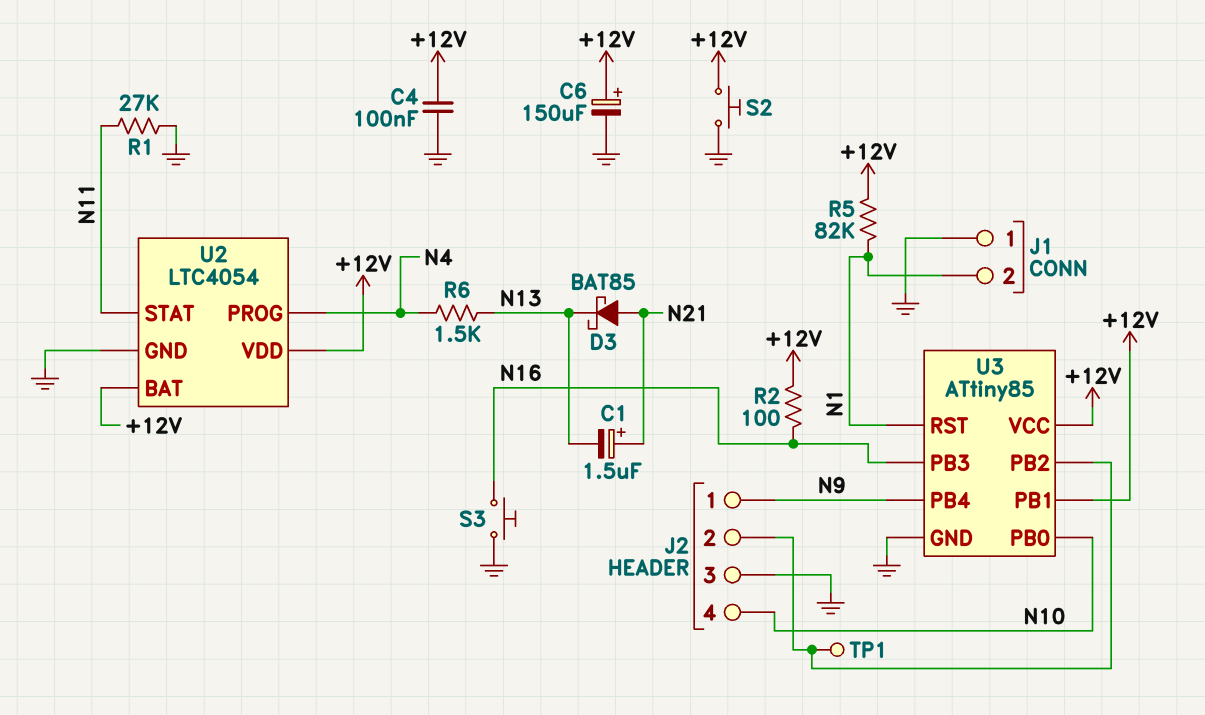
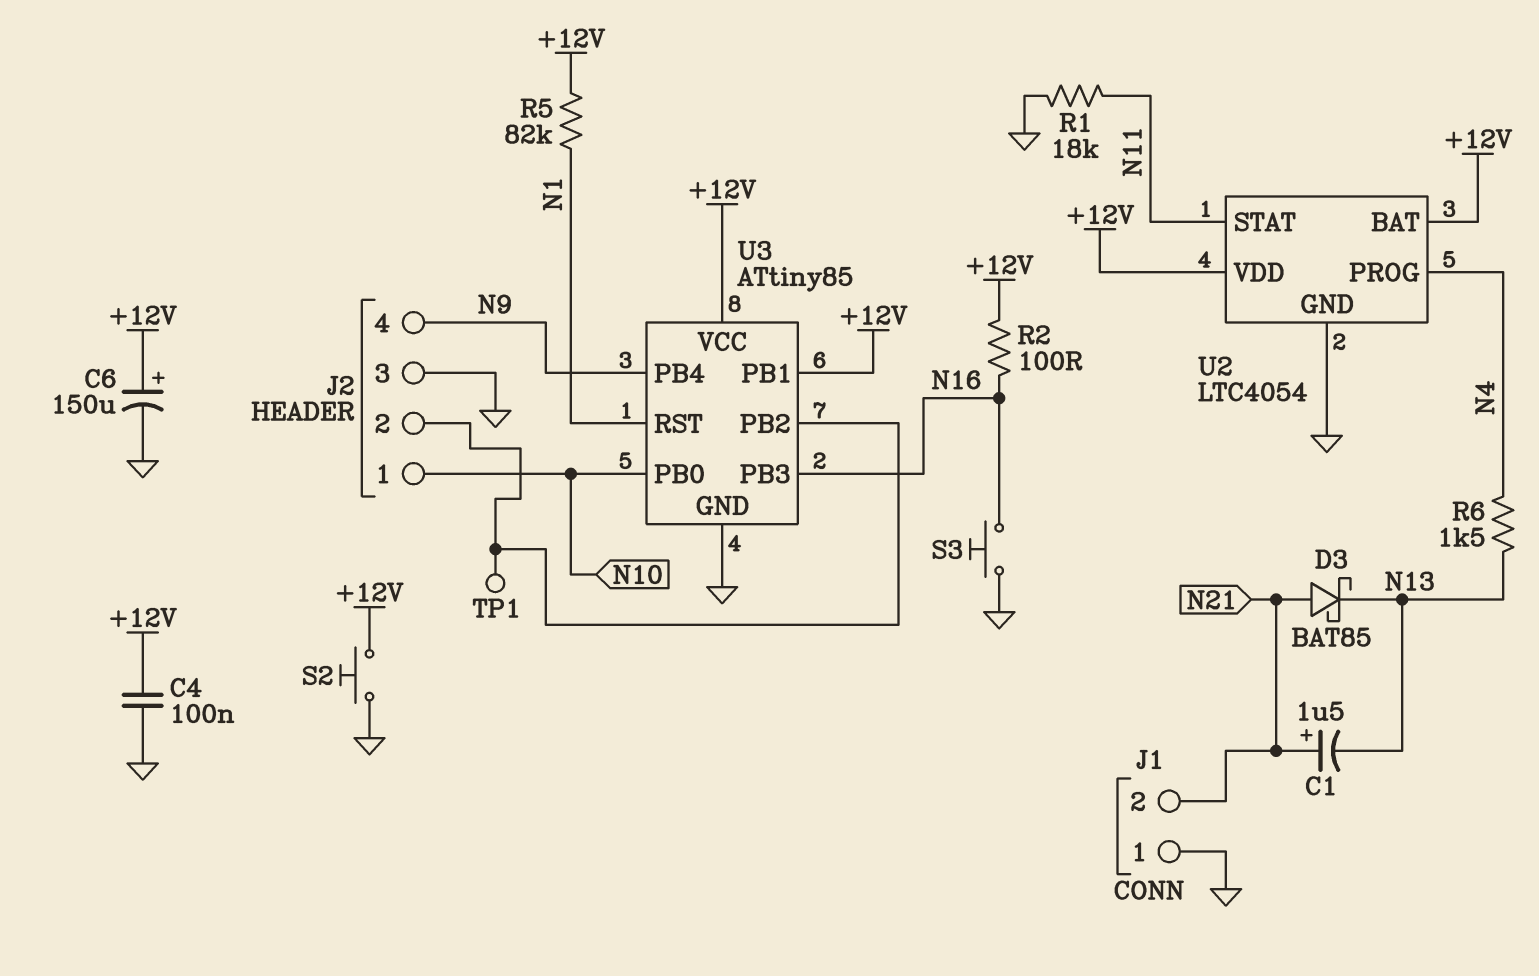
J1 pin 2: N1 -> N21
J2 pin 1: N9 -> N10
J2 pin 4: N10 -> N9
R1: 27k (GND, N11) -> 18k (GND, N11)

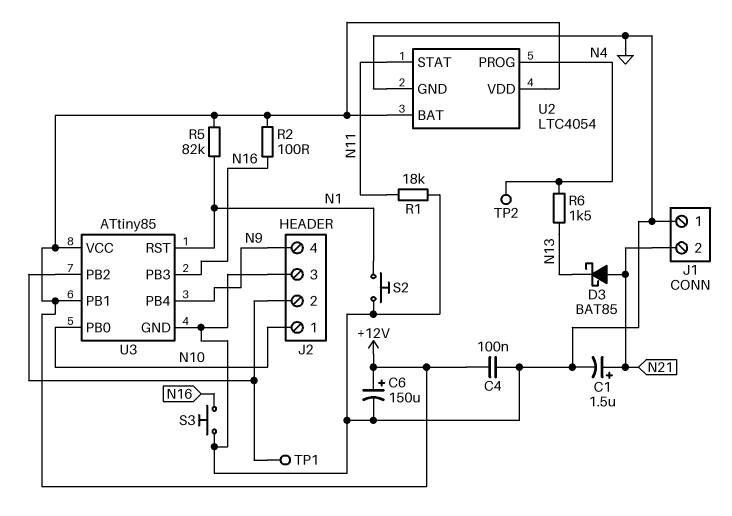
C1: 1.5uF (plus N21, minus N13) -> 1.5uF (plus N21, minus GND)
S2: button (+12V, GND) -> button (GND, N1)
TP2: none -> test point (N4)

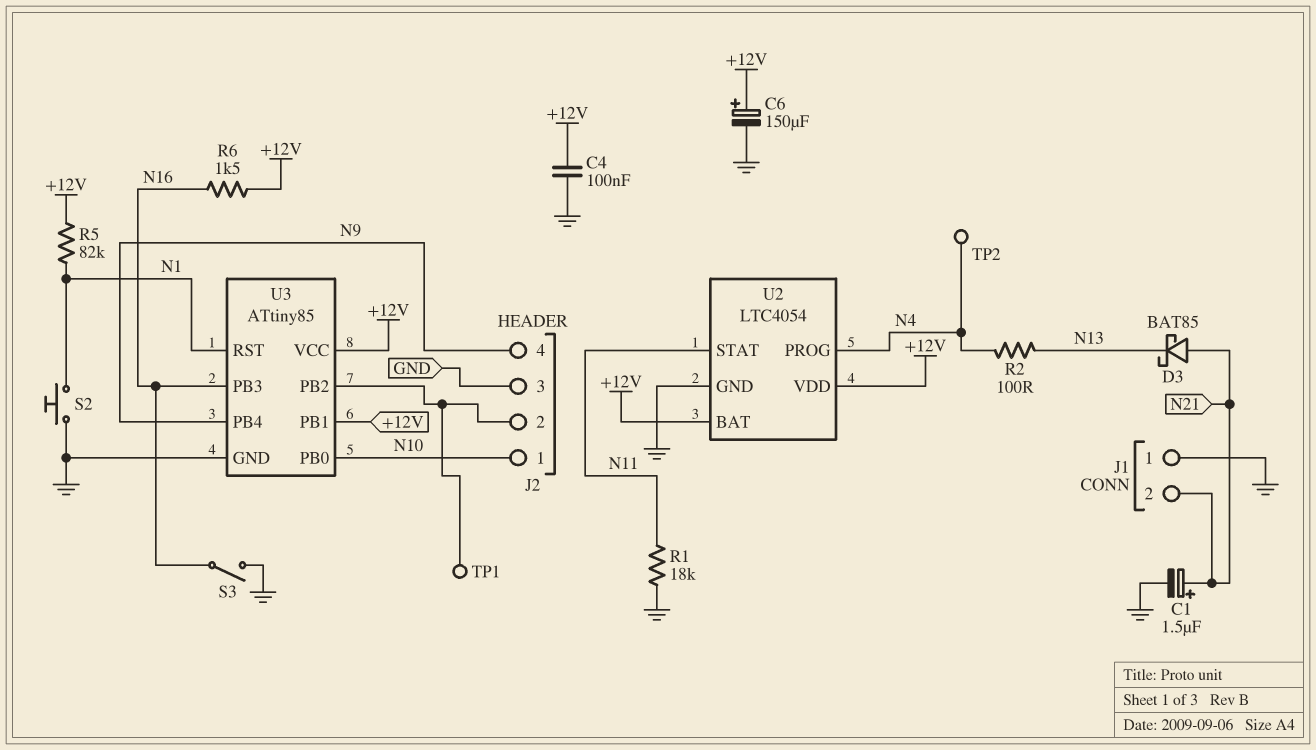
R2: 100 (+12V, N16) -> 100 (N4, N13)
R6: 1.5k (N4, N13) -> 1.5k (+12V, N16)
S3: button (GND, N16) -> switch (GND, N16)

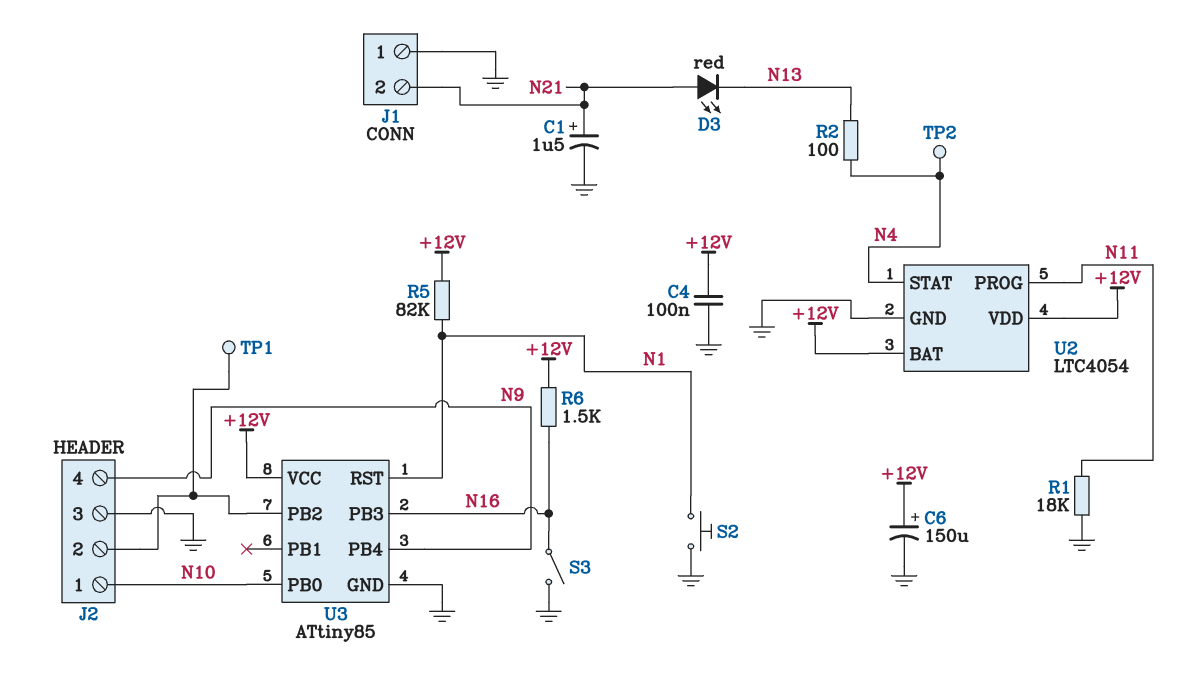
D3: schottky BAT85 (A N21, K N13) -> LED red (A N21, K N13)
U2 pin PROG: N4 -> N11
U2 pin STAT: N11 -> N4
U3 pin PB1: +12V -> none

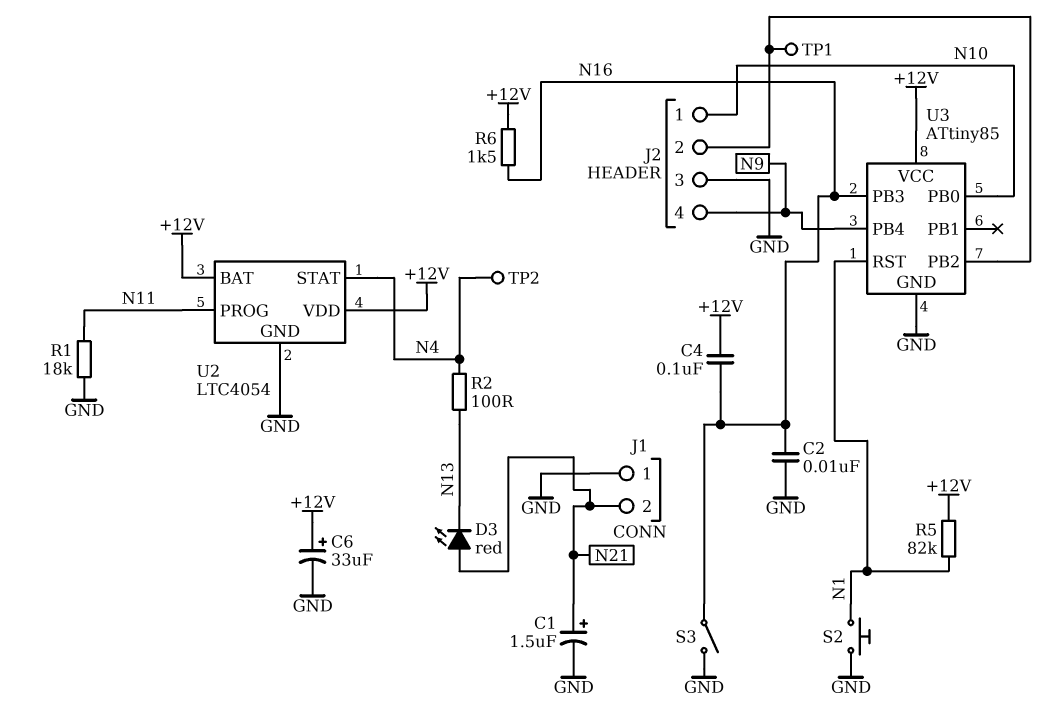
C2: none -> 10nF (GND, N16)
C4: 100nF (+12V, GND) -> 100nF (+12V, N16)
C6: 150uF (plus +12V, minus GND) -> 33uF (plus +12V, minus GND)

